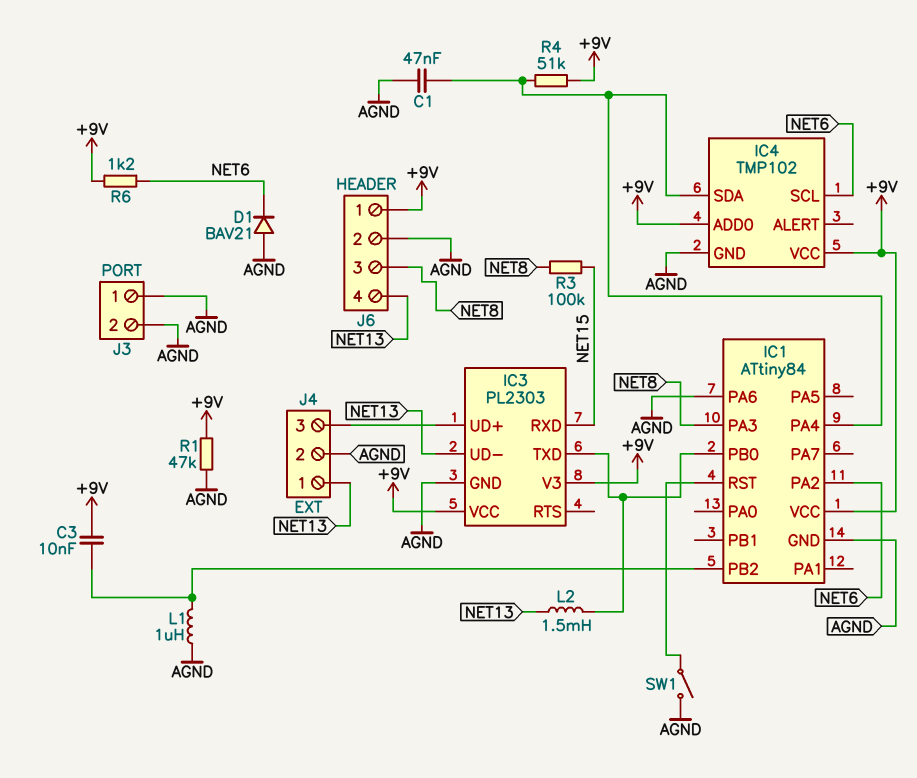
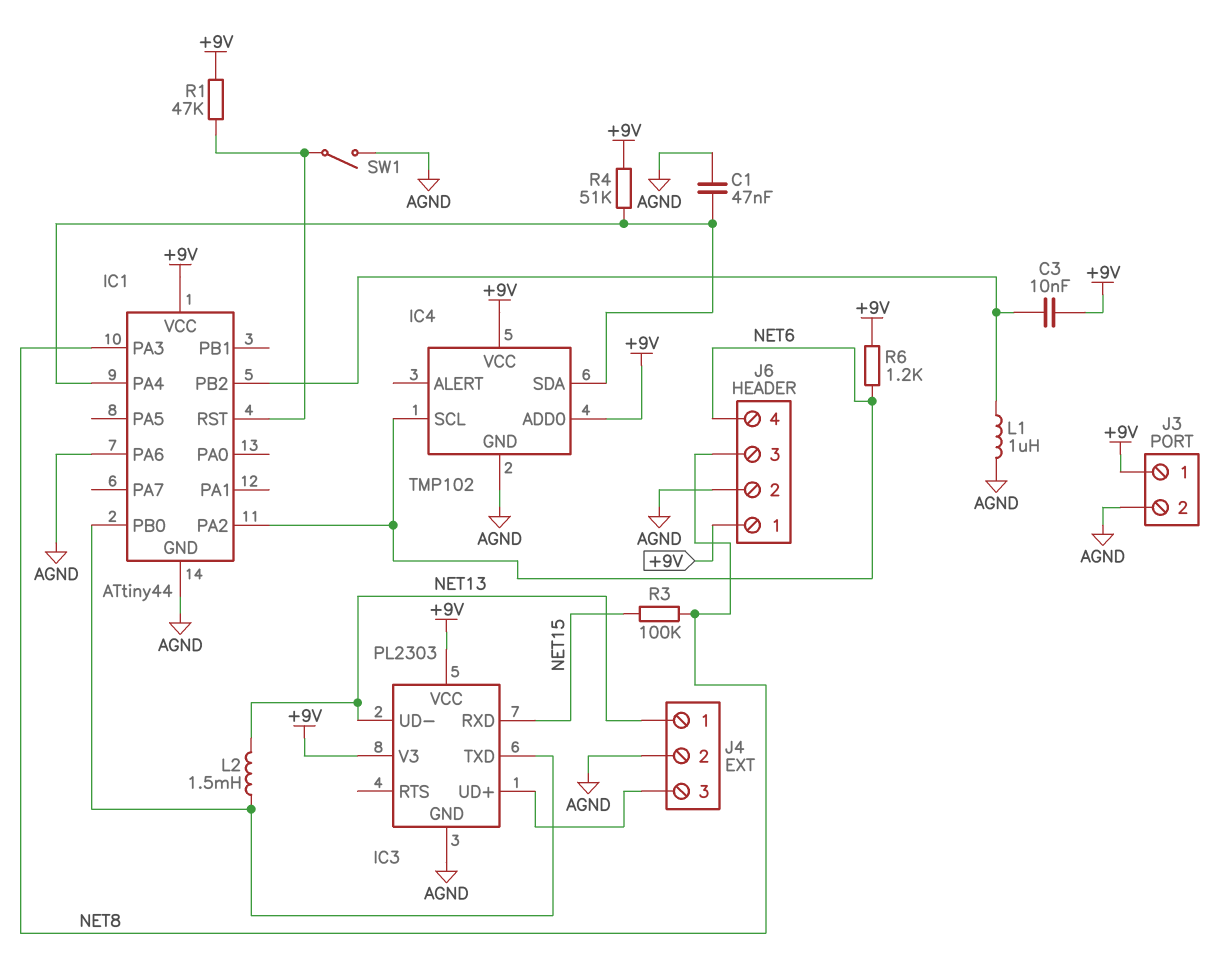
D1: diode BAV21 (A AGND, K NET6) -> none
IC1: ATtiny84 -> ATtiny44
J3 pin 1: AGND -> +9V
J6 pin 4: NET13 -> NET6
R1: 47k (+9V, AGND) -> 47k (+9V, IC1/RST)

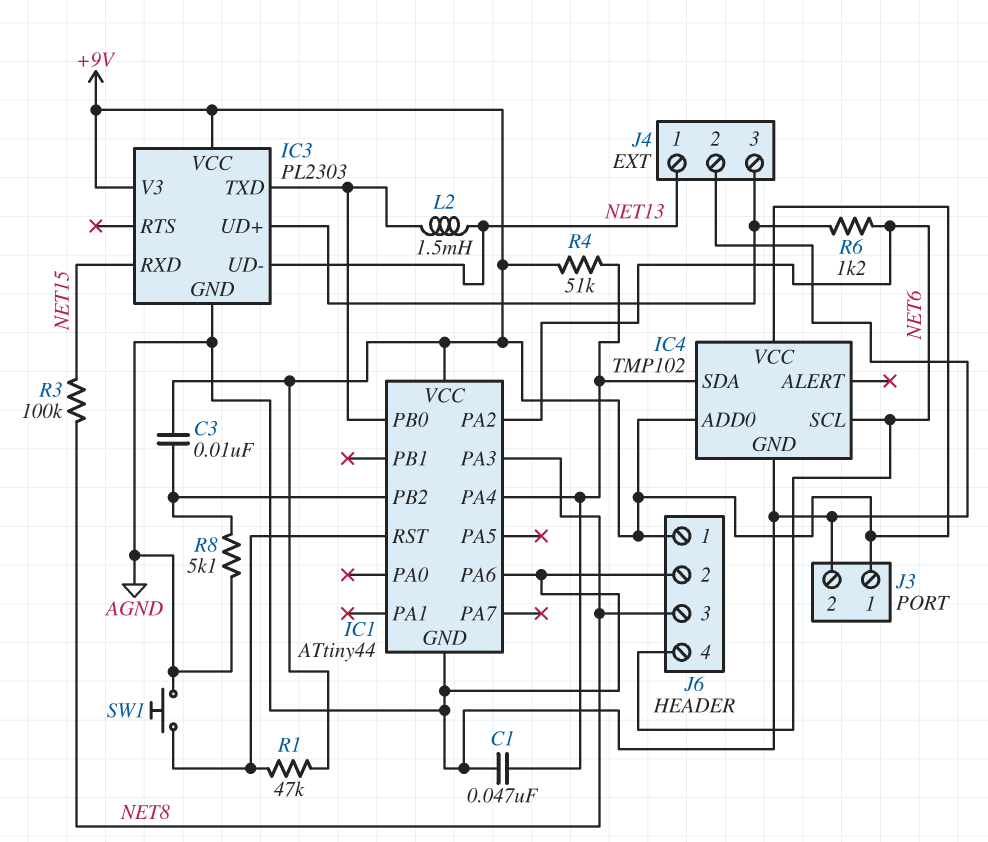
L1: 1uH (AGND, IC1/PB2) -> none
R6: 1.2k (+9V, NET6) -> 1.2k (IC3/UD+, NET6)
R8: none -> 5.1k (AGND, IC1/PB2)
SW1: switch (AGND, IC1/RST) -> button (AGND, IC1/RST)

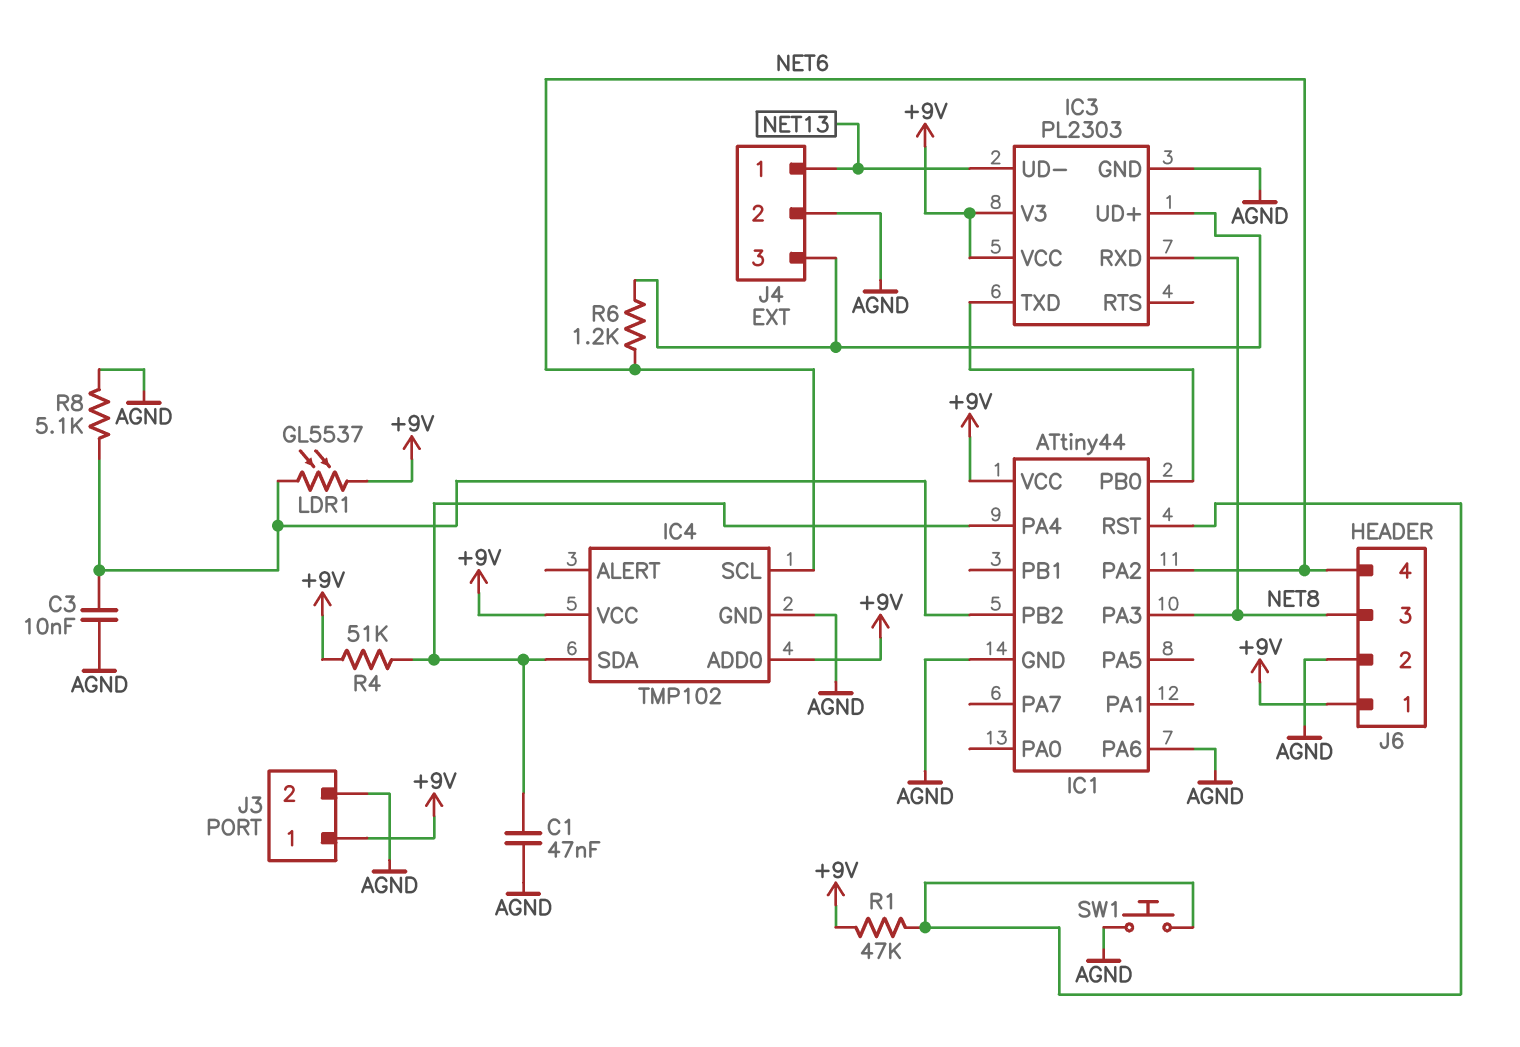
C3: 10nF (+9V, IC1/PB2) -> 10nF (AGND, IC1/PB2)
IC3 pin RXD: NET15 -> NET8
L2: 1.5mH (IC1/PB0, NET13) -> none
LDR1: none -> GL5537 (+9V, IC1/PB2)
R3: 100k (NET8, NET15) -> none

